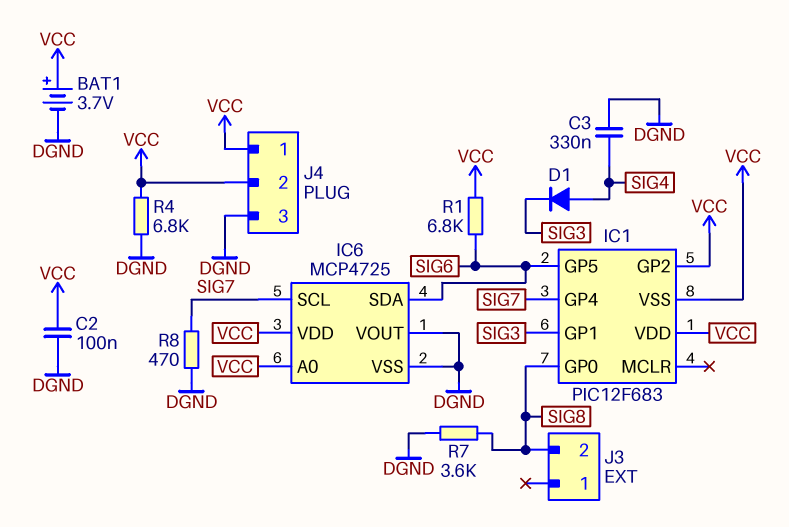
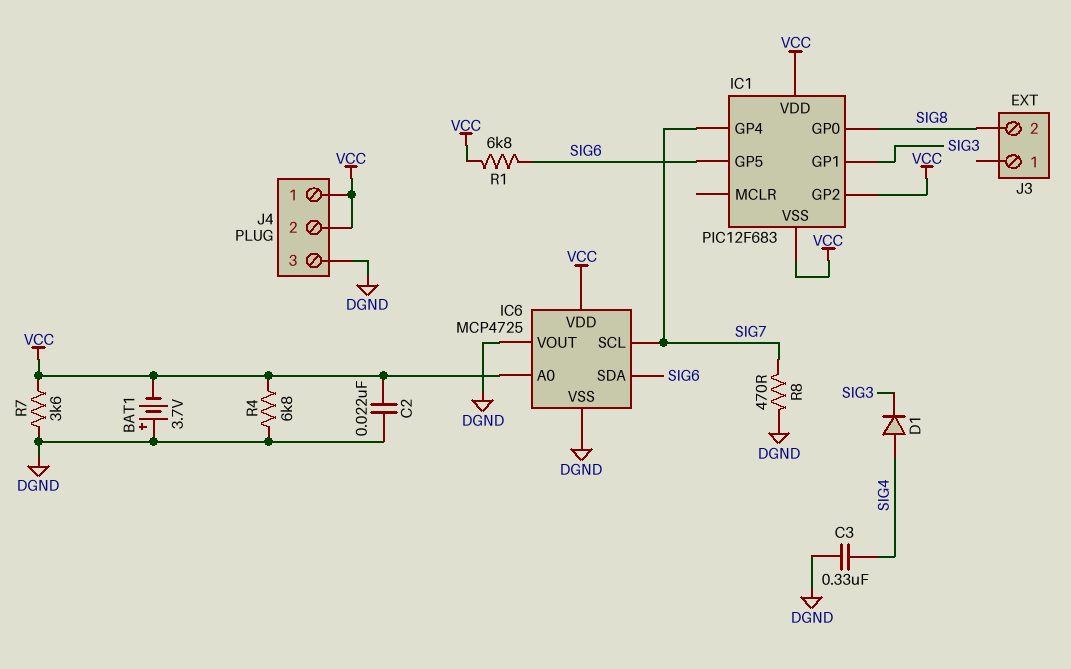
BAT1: 3.7V (plus VCC, minus DGND) -> 3.7V (plus DGND, minus VCC)
C2: 100nF (DGND, VCC) -> 22nF (DGND, VCC)
R7: 3.6k (DGND, SIG8) -> 3.6k (DGND, VCC)

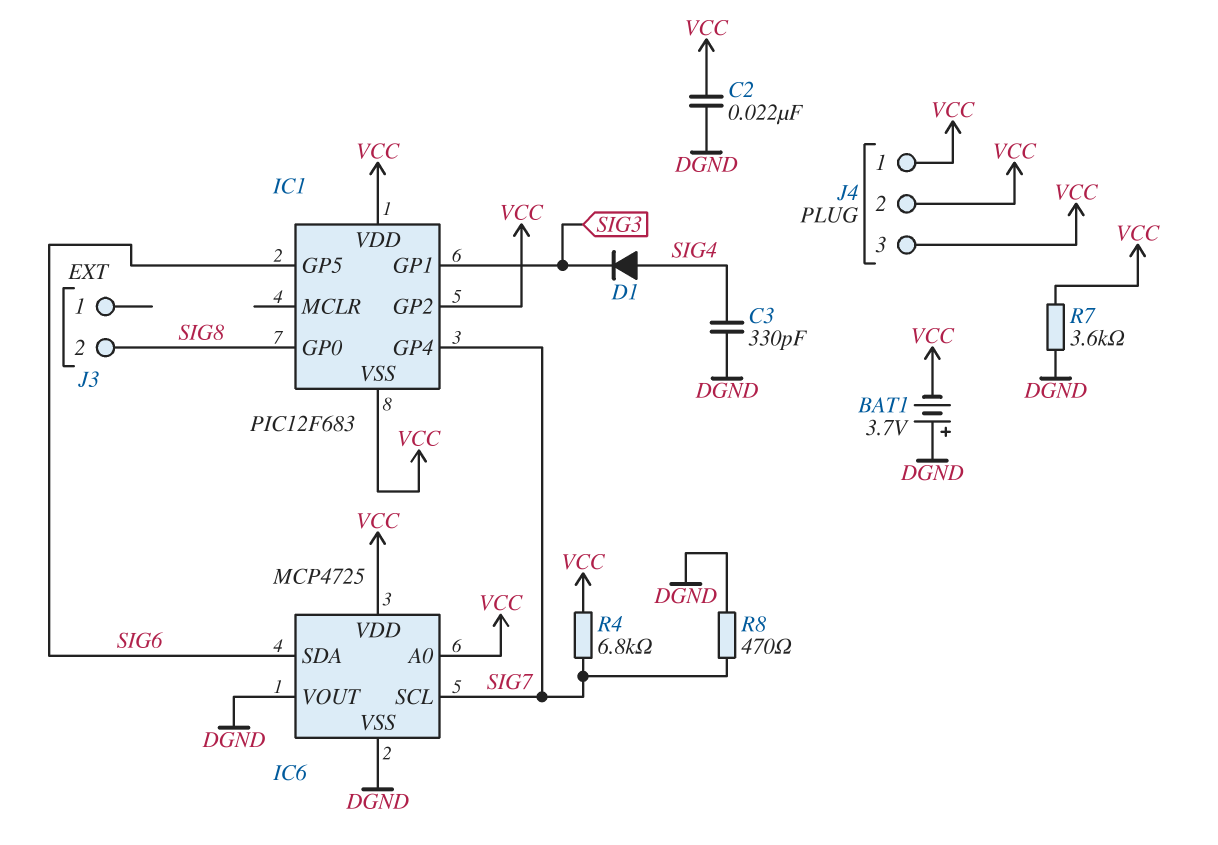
C3: 330nF (DGND, SIG4) -> 330pF (DGND, SIG4)
J4 pin 3: DGND -> VCC
R1: 6.8k (SIG6, VCC) -> none
R4: 6.8k (DGND, VCC) -> 6.8k (SIG7, VCC)

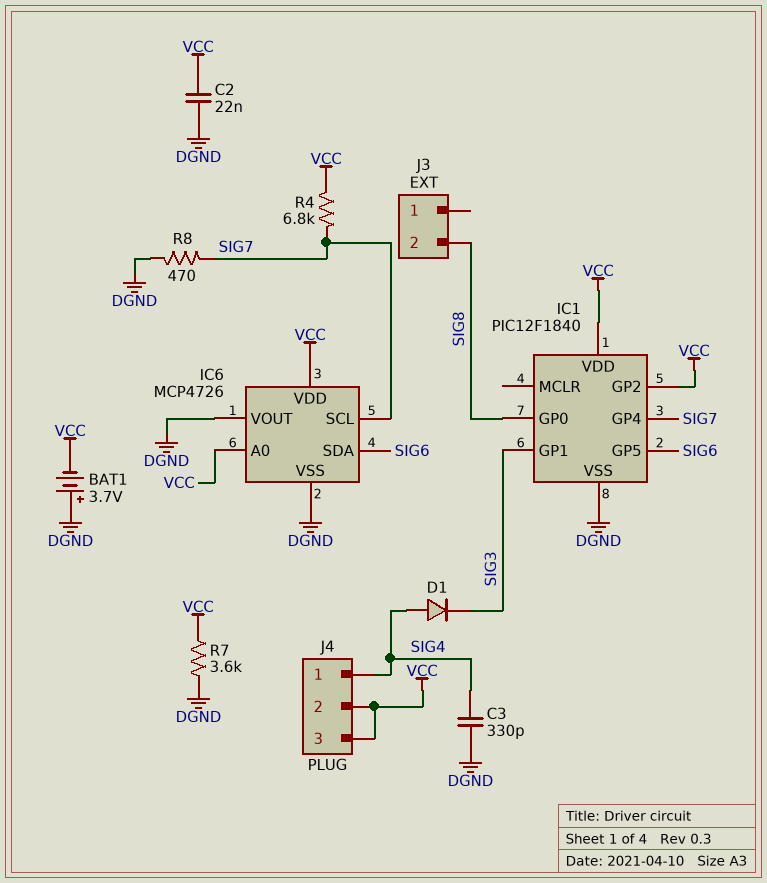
IC1: PIC12F683 -> PIC12F1840
IC1 pin VSS: VCC -> DGND
IC6: MCP4725 -> MCP4726
J4 pin 1: VCC -> SIG4

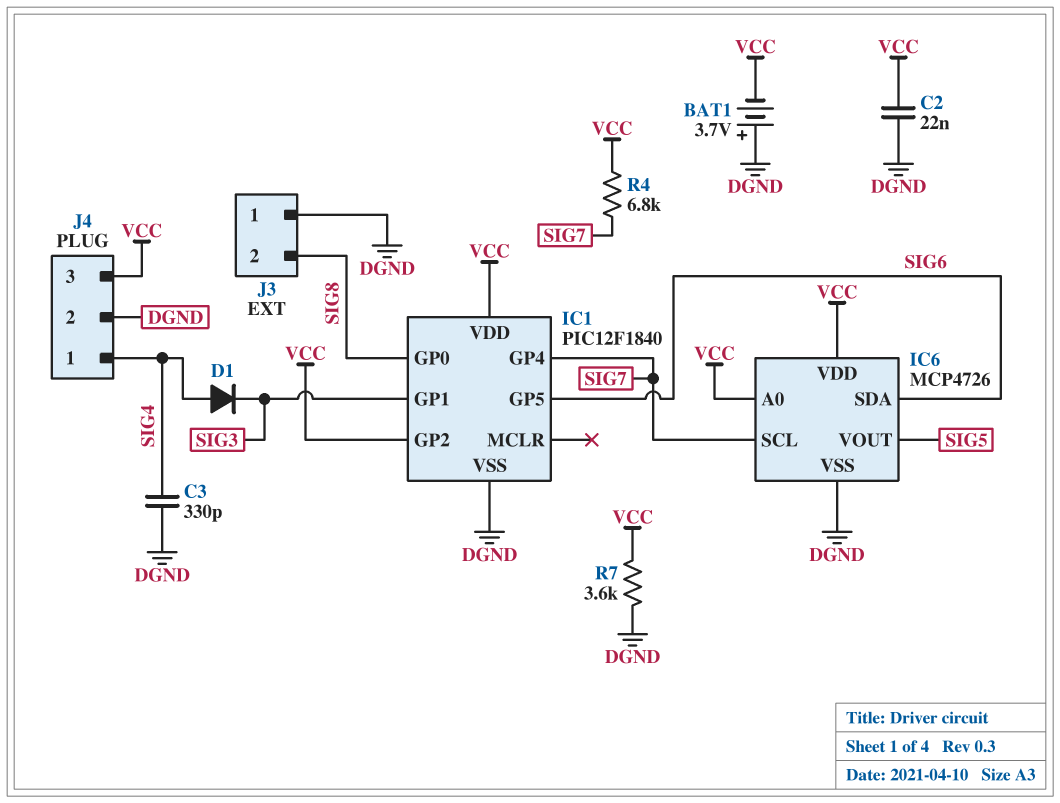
IC6 pin VOUT: DGND -> SIG5
J3 pin 1: none -> DGND
J4 pin 2: VCC -> DGND
R8: 470 (DGND, SIG7) -> none

